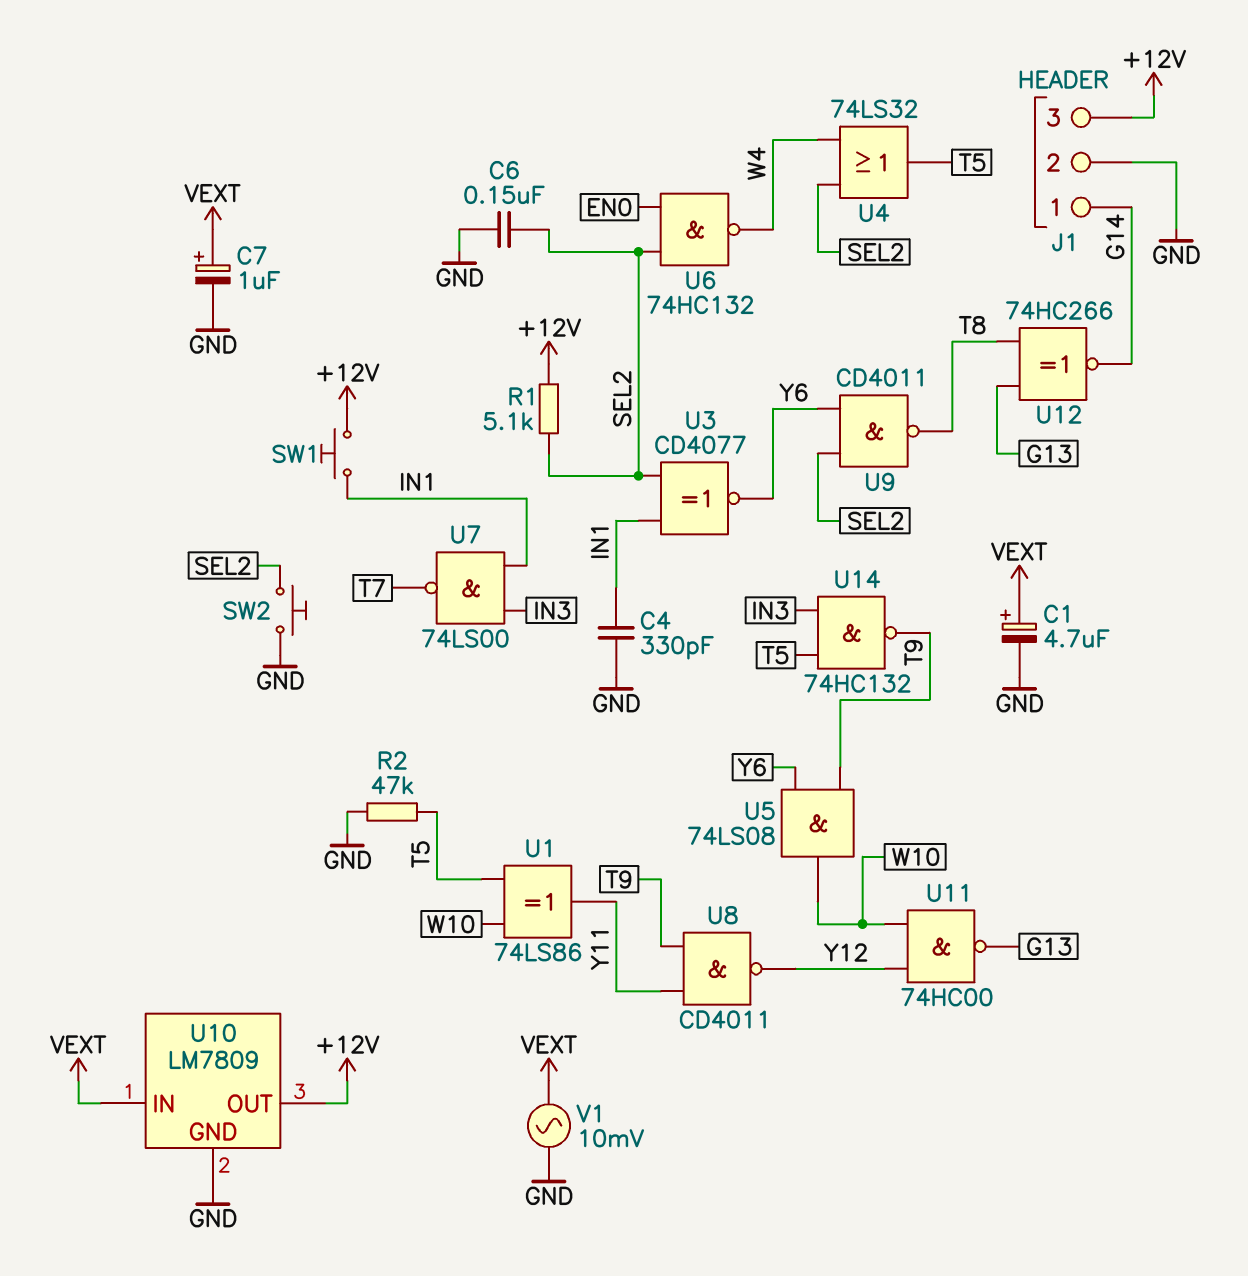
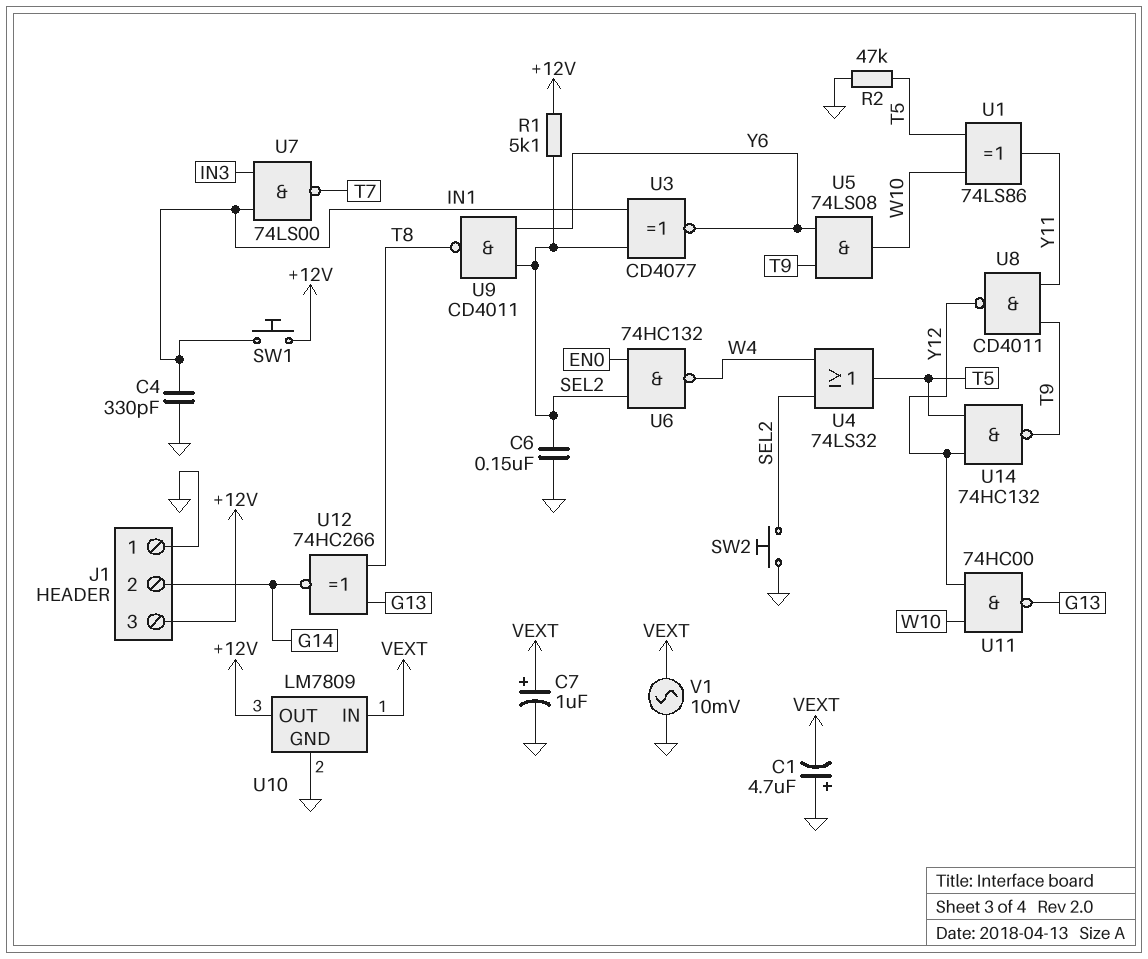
C1: 4.7uF (plus VEXT, minus GND) -> 4.7uF (plus GND, minus VEXT)
J1 pin 1: G14 -> GND
J1 pin 2: GND -> G14
U14: NAND 74HC132 (in IN3, in T5, out T9) -> NAND 74HC132 (in T5, in Y12, out T9)

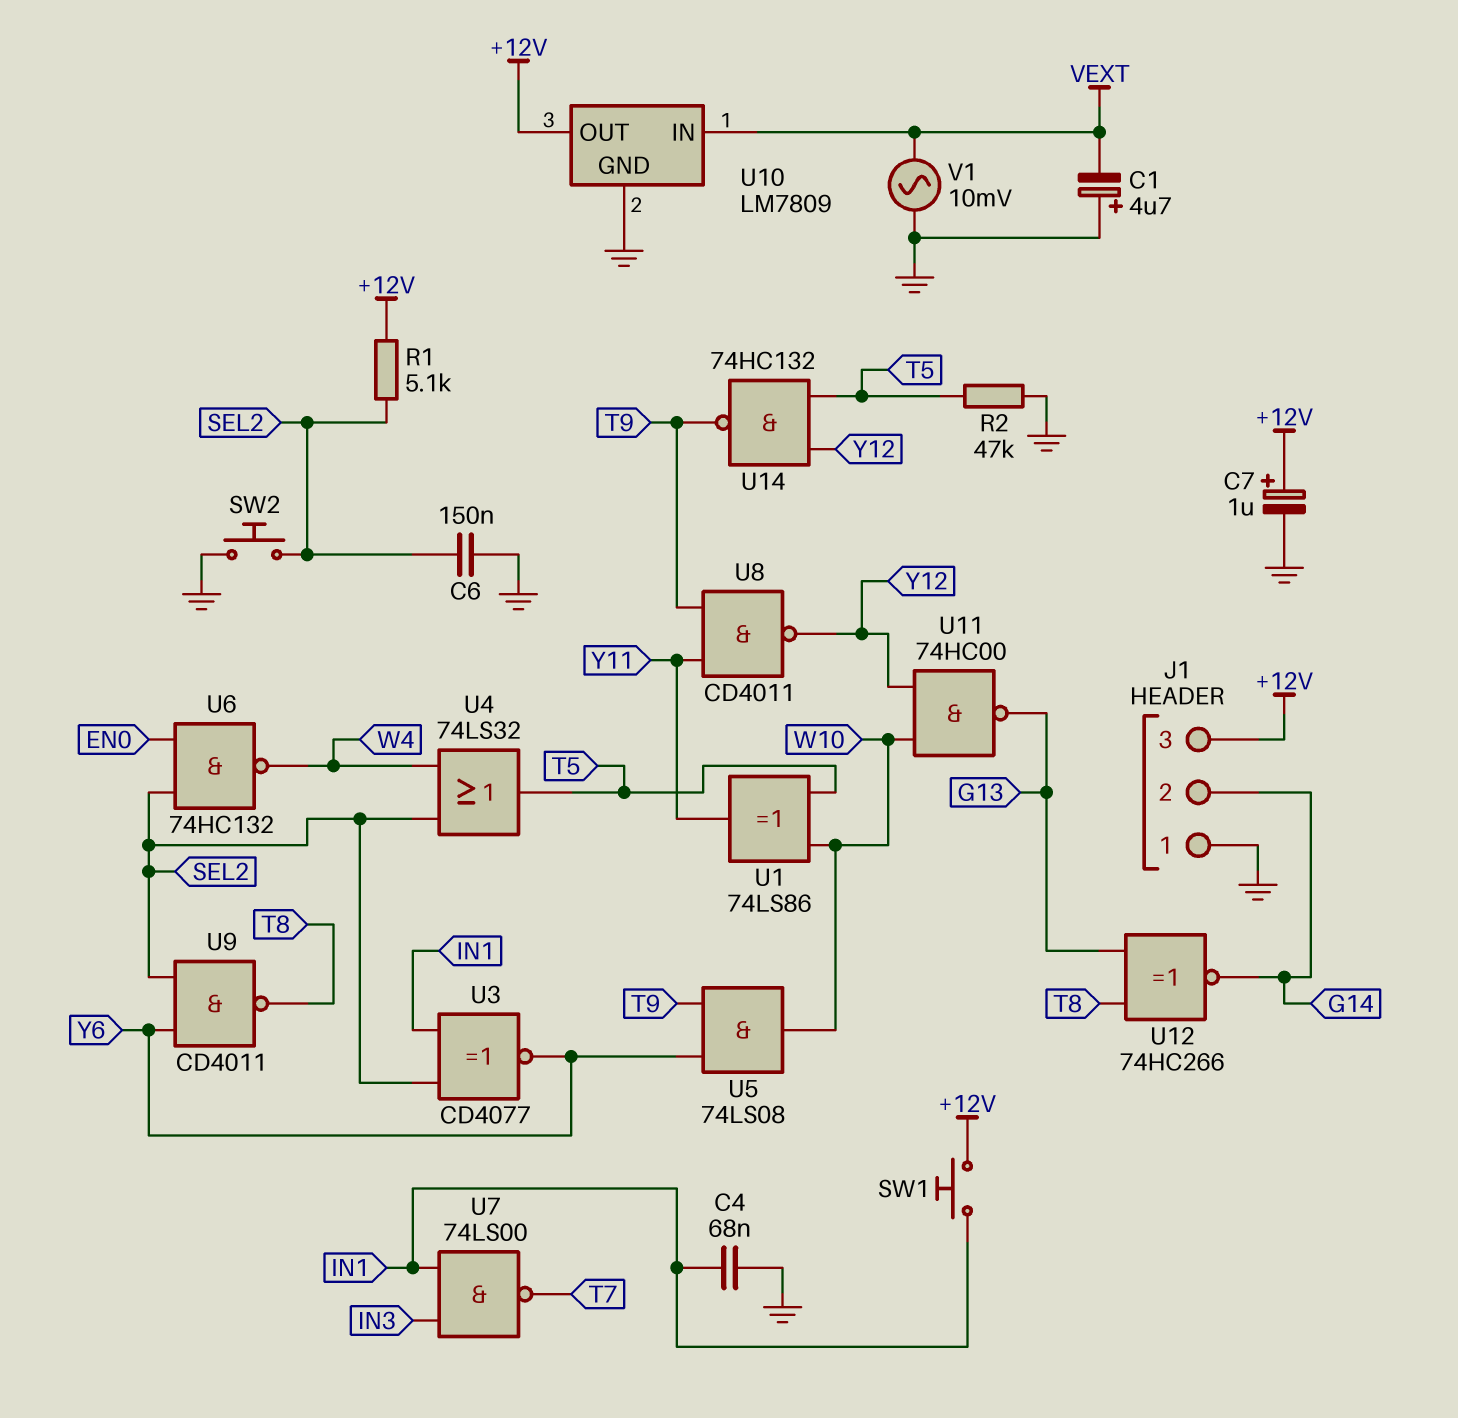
C4: 330pF (GND, IN1) -> 68nF (GND, IN1)
C7: 1uF (plus VEXT, minus GND) -> 1uF (plus +12V, minus GND)

